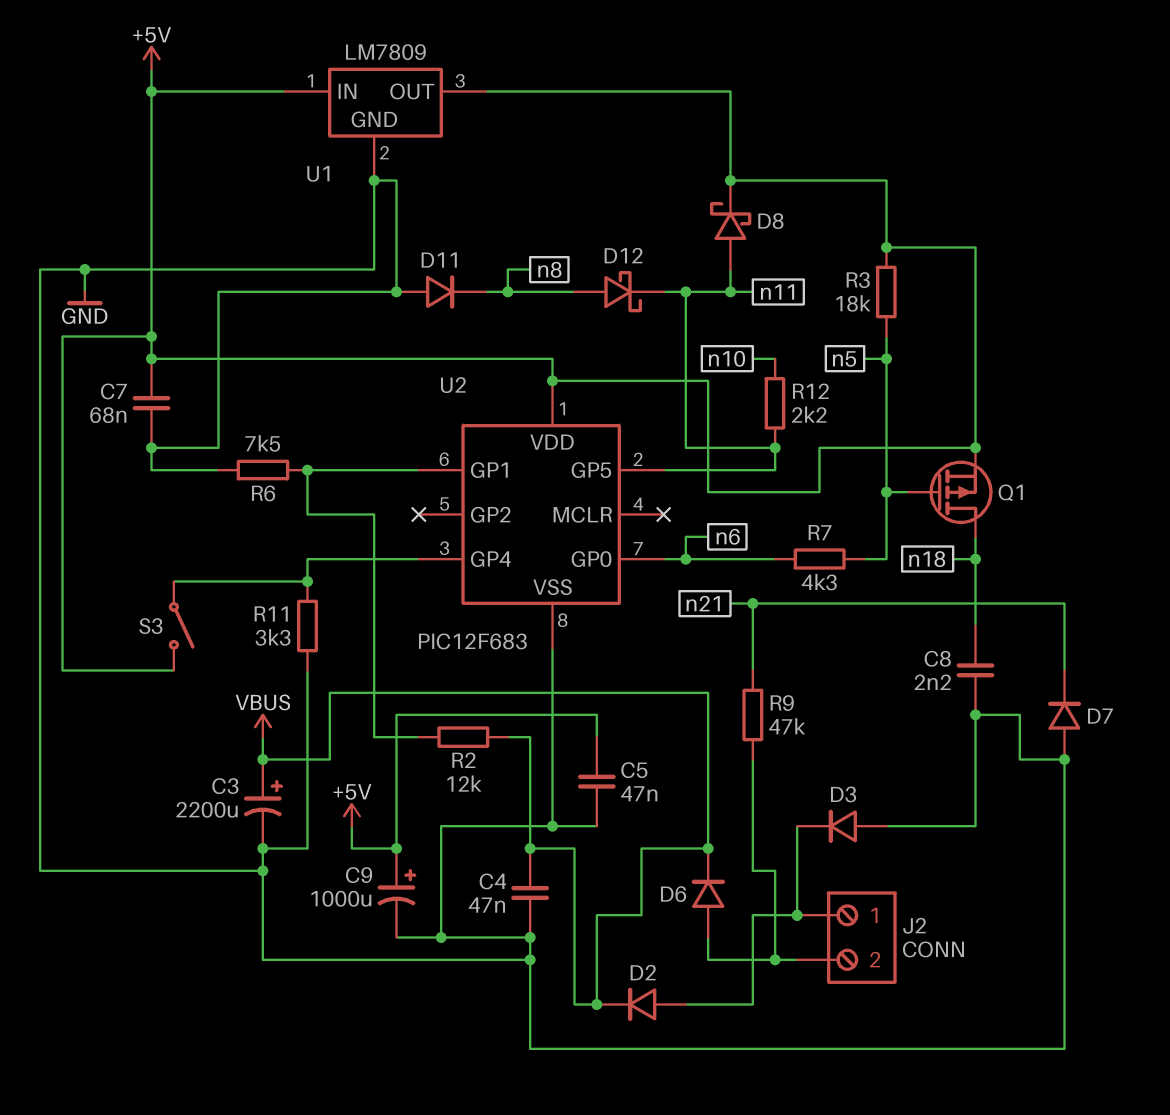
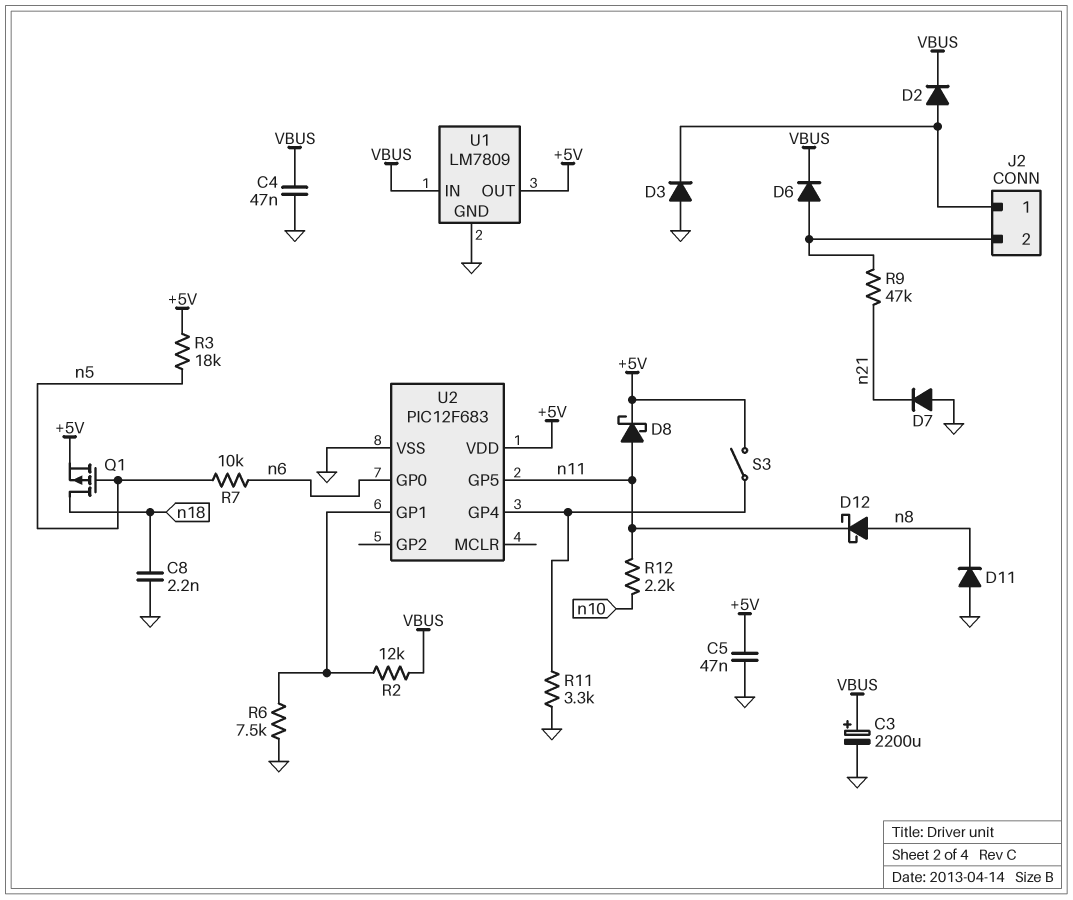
C7: 68nF (+5V, GND) -> none
C9: 1000uF (plus +5V, minus GND) -> none
R7: 4.3k (n5, n6) -> 10k (n5, n6)
U1 pin IN: +5V -> VBUS

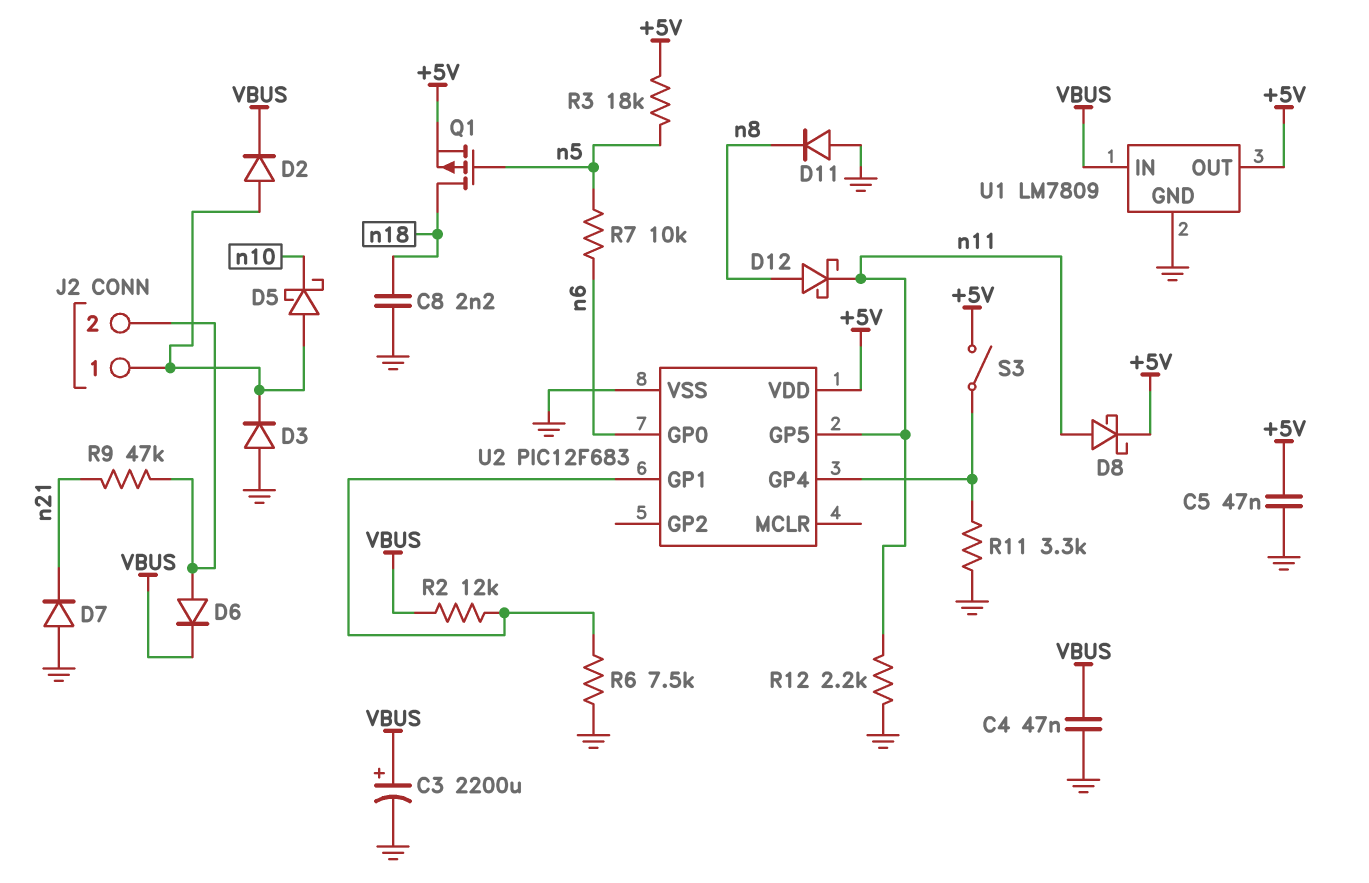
D5: none -> schottky (A J2/1, K n10)
R12: 2.2k (n10, n11) -> 2.2k (GND, n11)

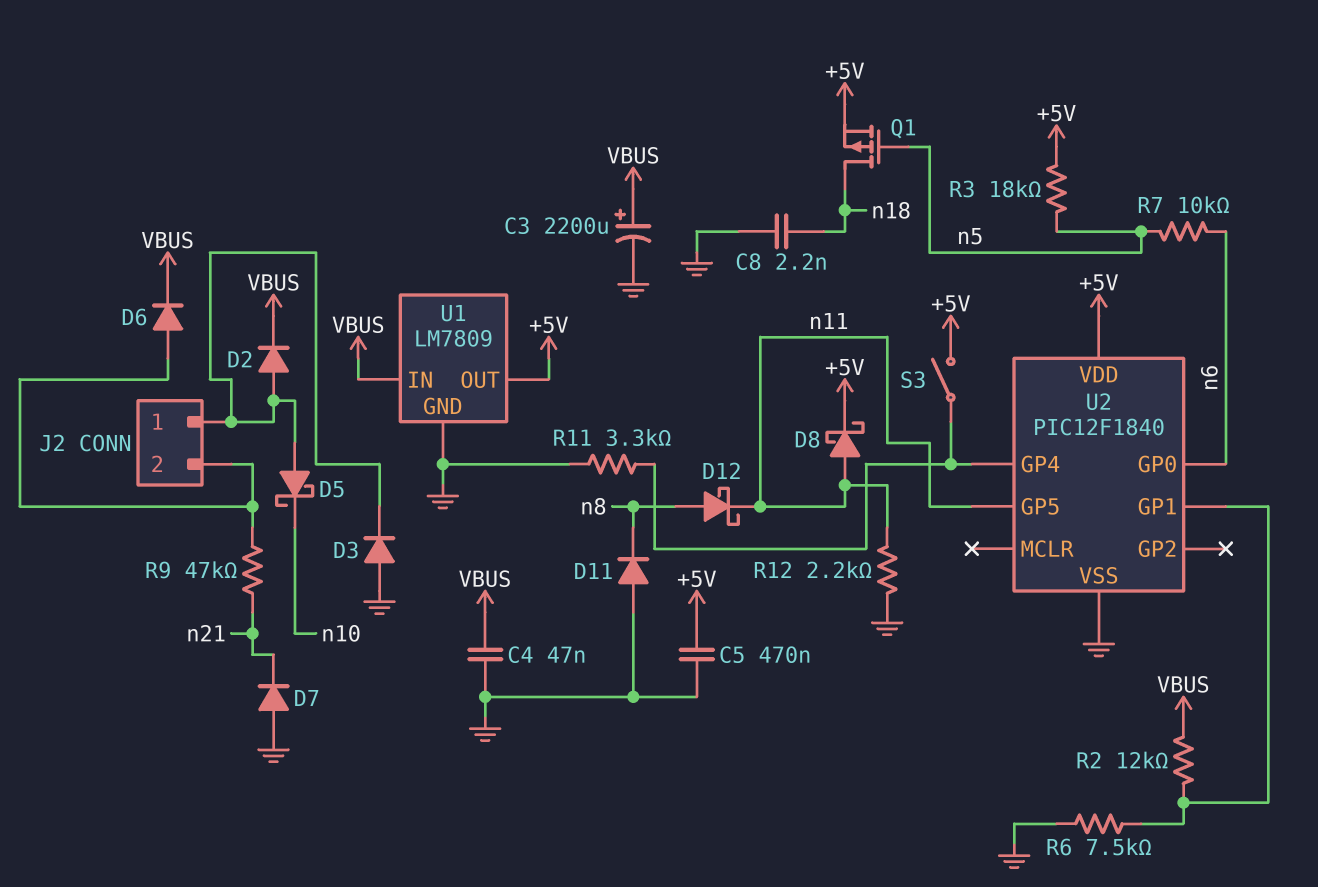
C5: 47nF (+5V, GND) -> 470nF (+5V, GND)
U2: PIC12F683 -> PIC12F1840

